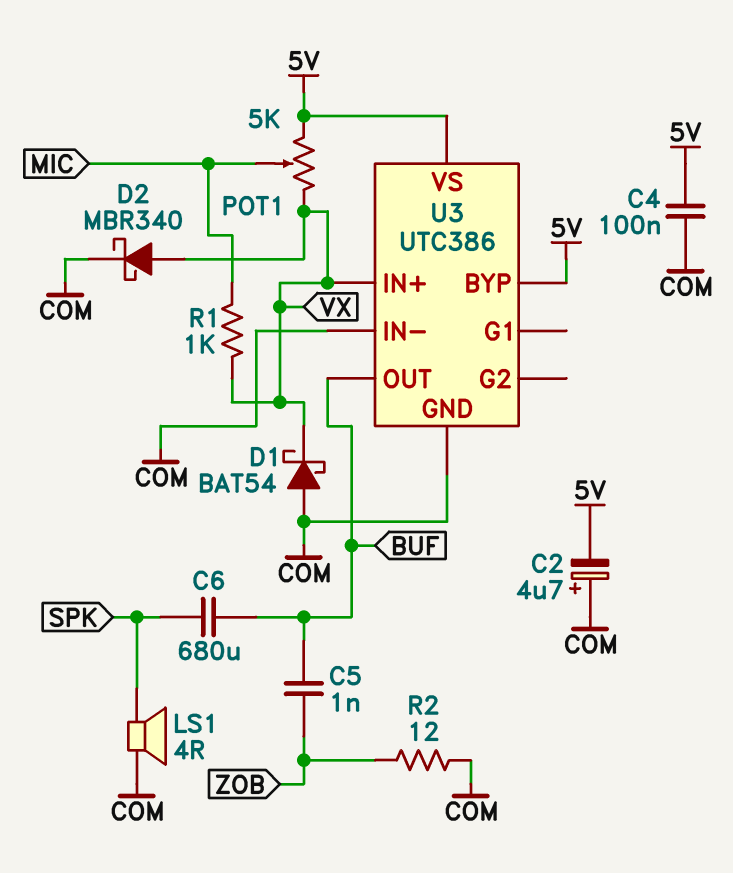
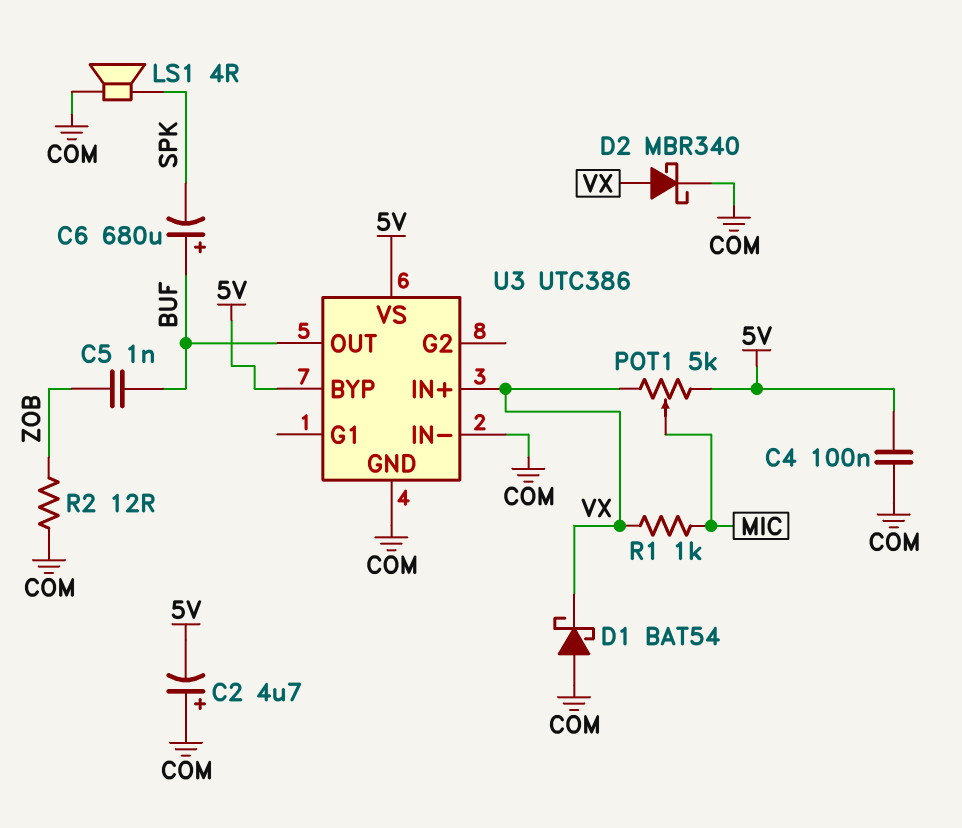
C6: 680uF (BUF, SPK) -> 680uF (plus BUF, minus SPK)

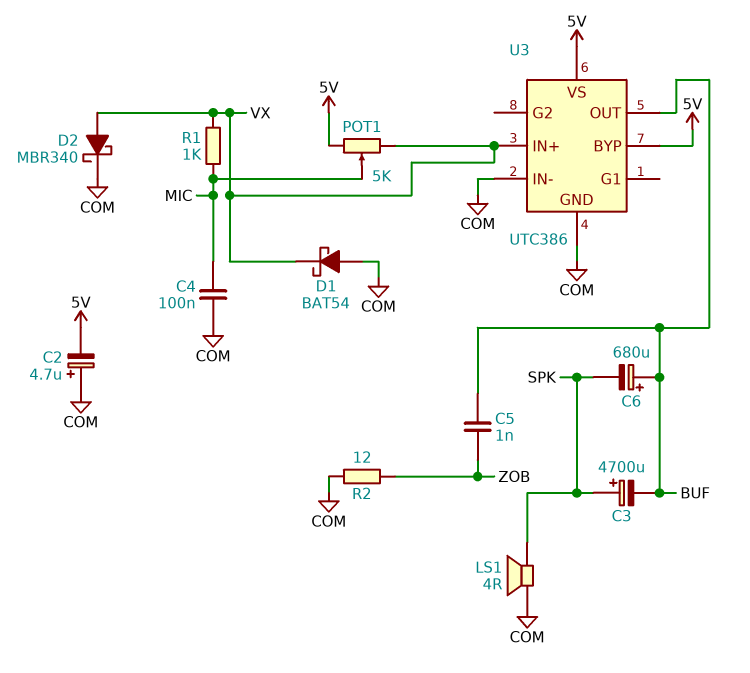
C3: none -> 4700uF (plus SPK, minus BUF)
C4: 100nF (5V, COM) -> 100nF (COM, MIC)

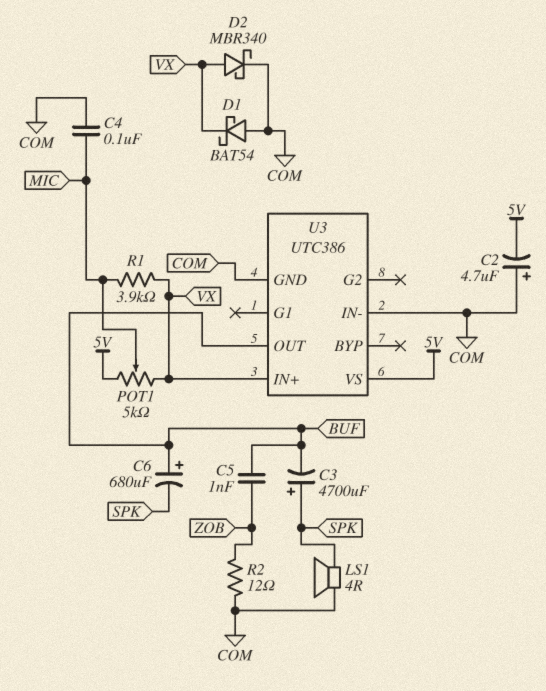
R1: 1k (MIC, VX) -> 3.9k (MIC, VX)
U3 pin BYP: 5V -> none

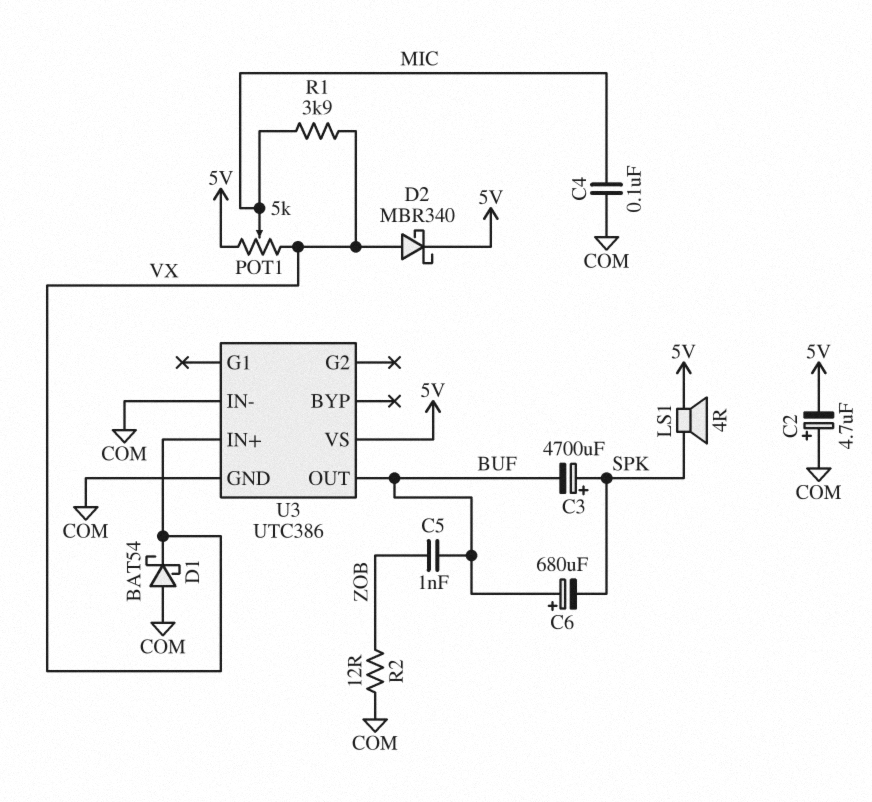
D2: schottky MBR340 (A VX, K COM) -> schottky MBR340 (A VX, K 5V)
LS1: speaker 4R (COM, SPK) -> speaker 4R (5V, SPK)

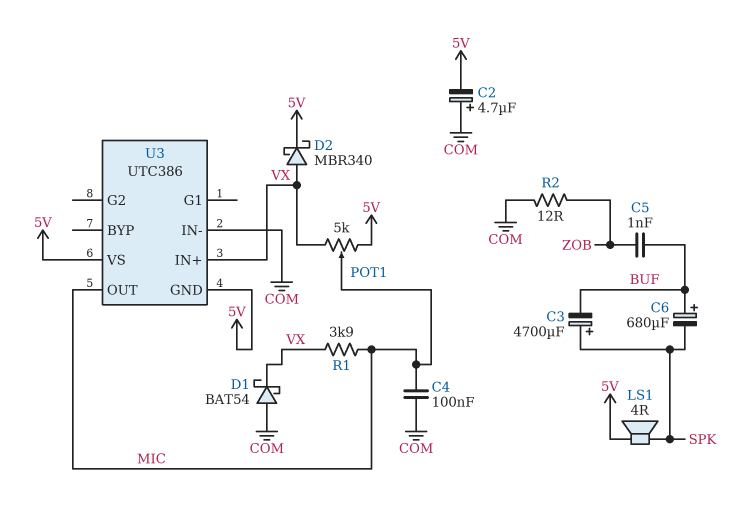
U3 pin GND: COM -> 5V
U3 pin OUT: BUF -> MIC

